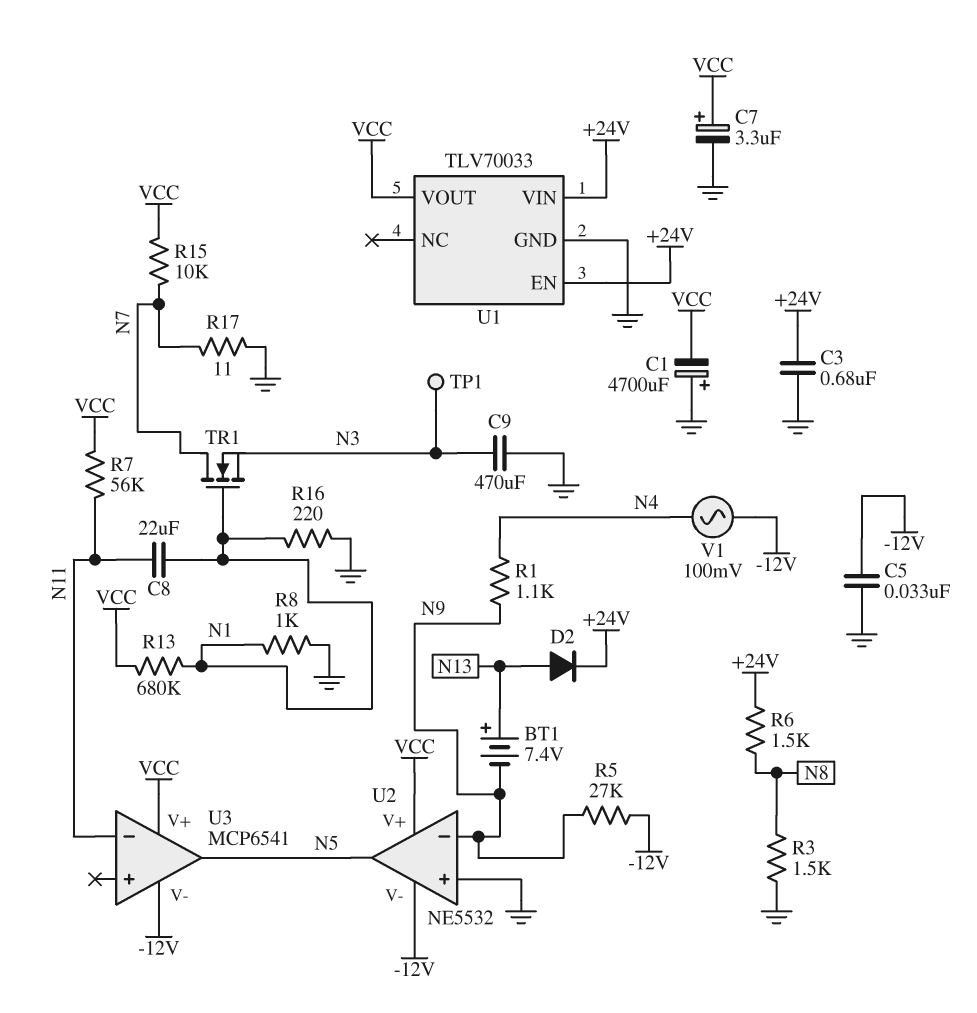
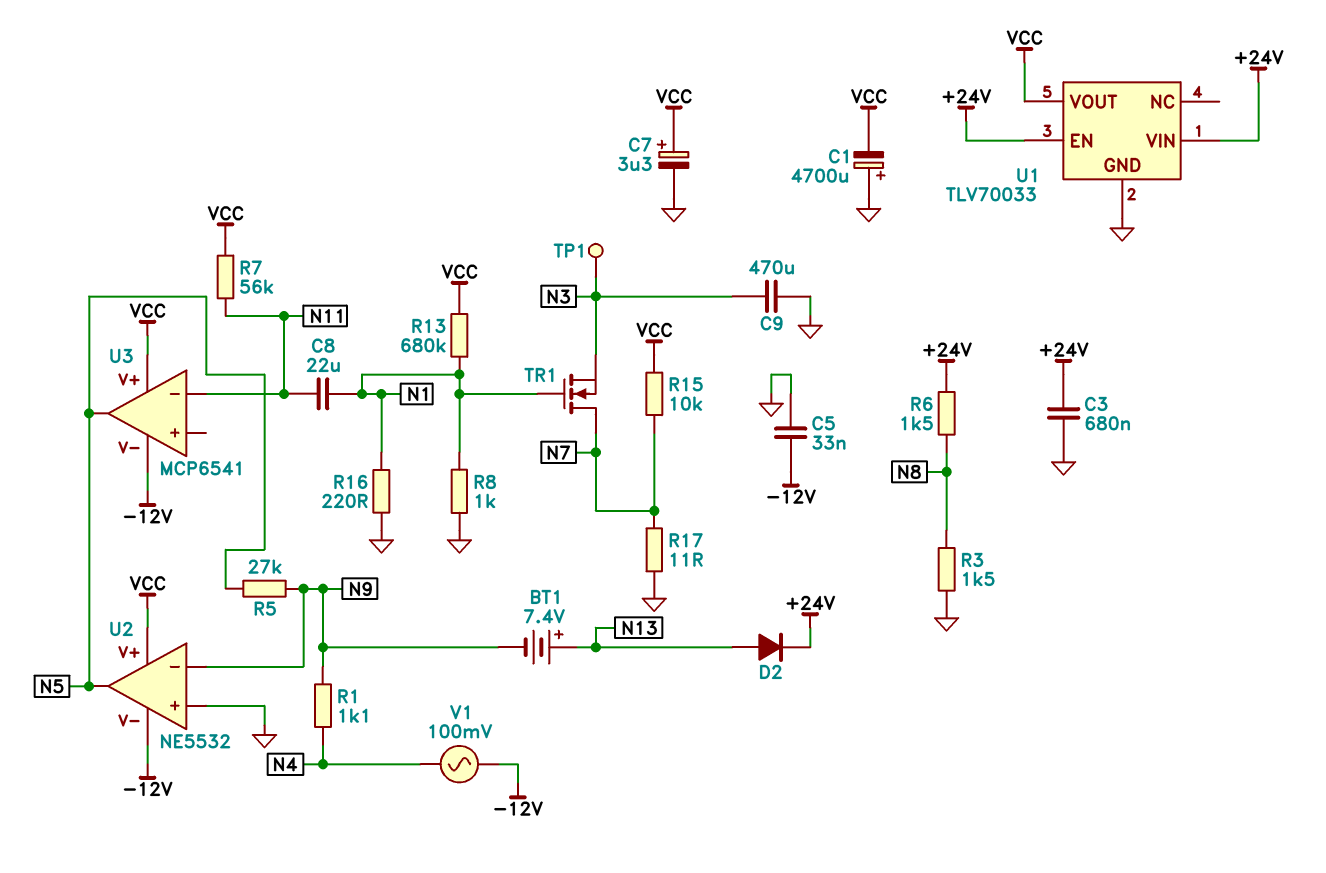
R5: 27k (-12V, N9) -> 27k (N5, N9)

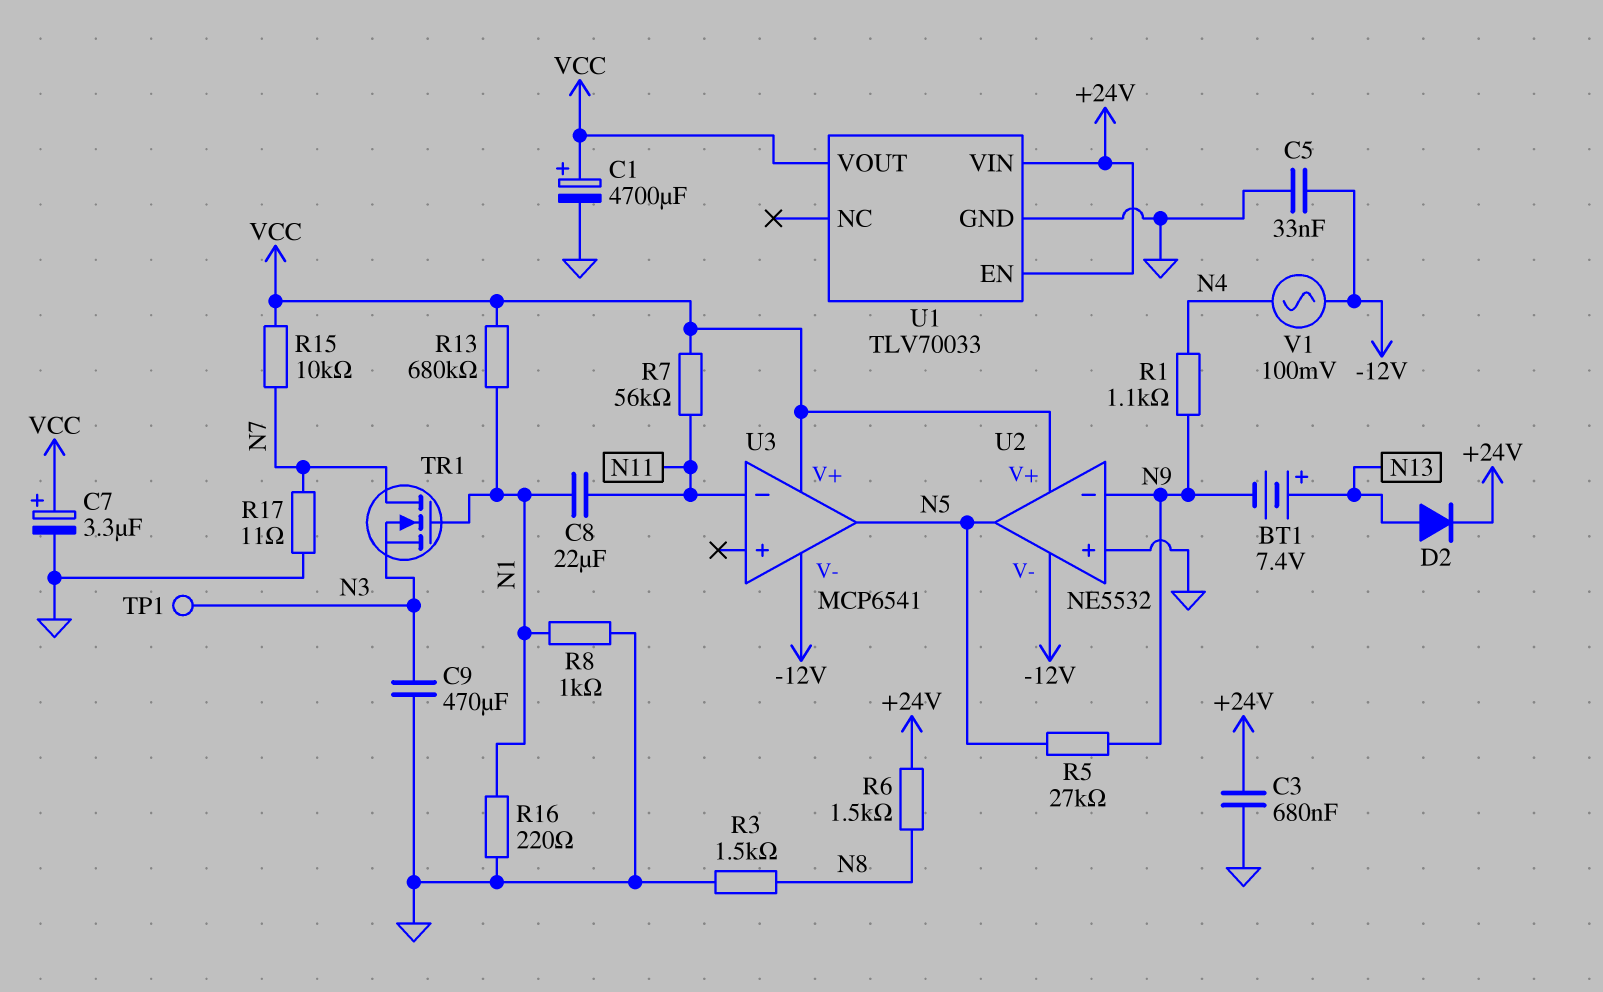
C1: 4700uF (plus GND, minus VCC) -> 4700uF (plus VCC, minus GND)

